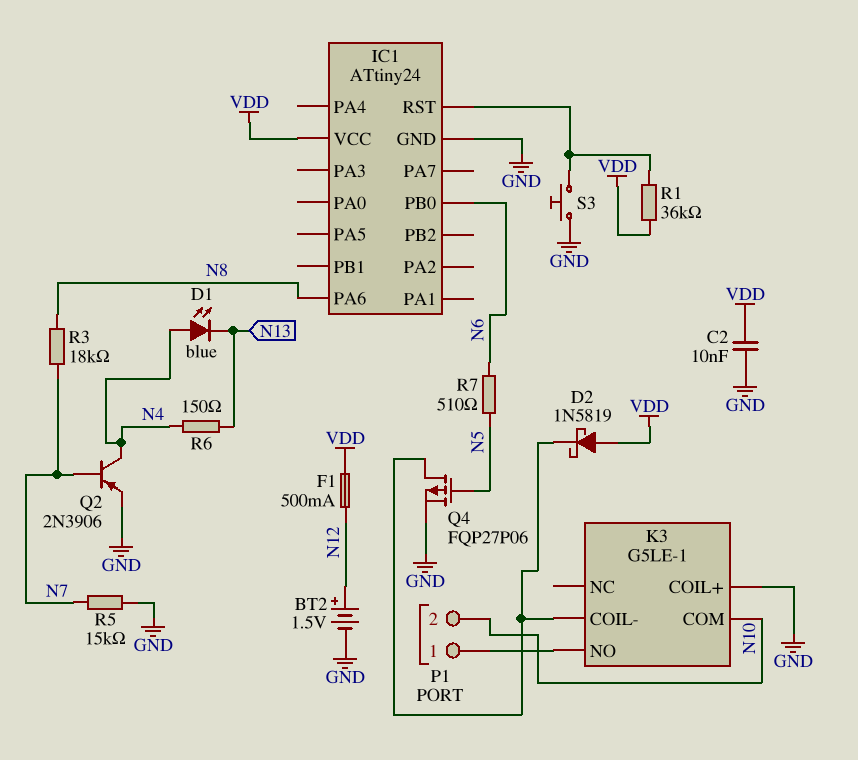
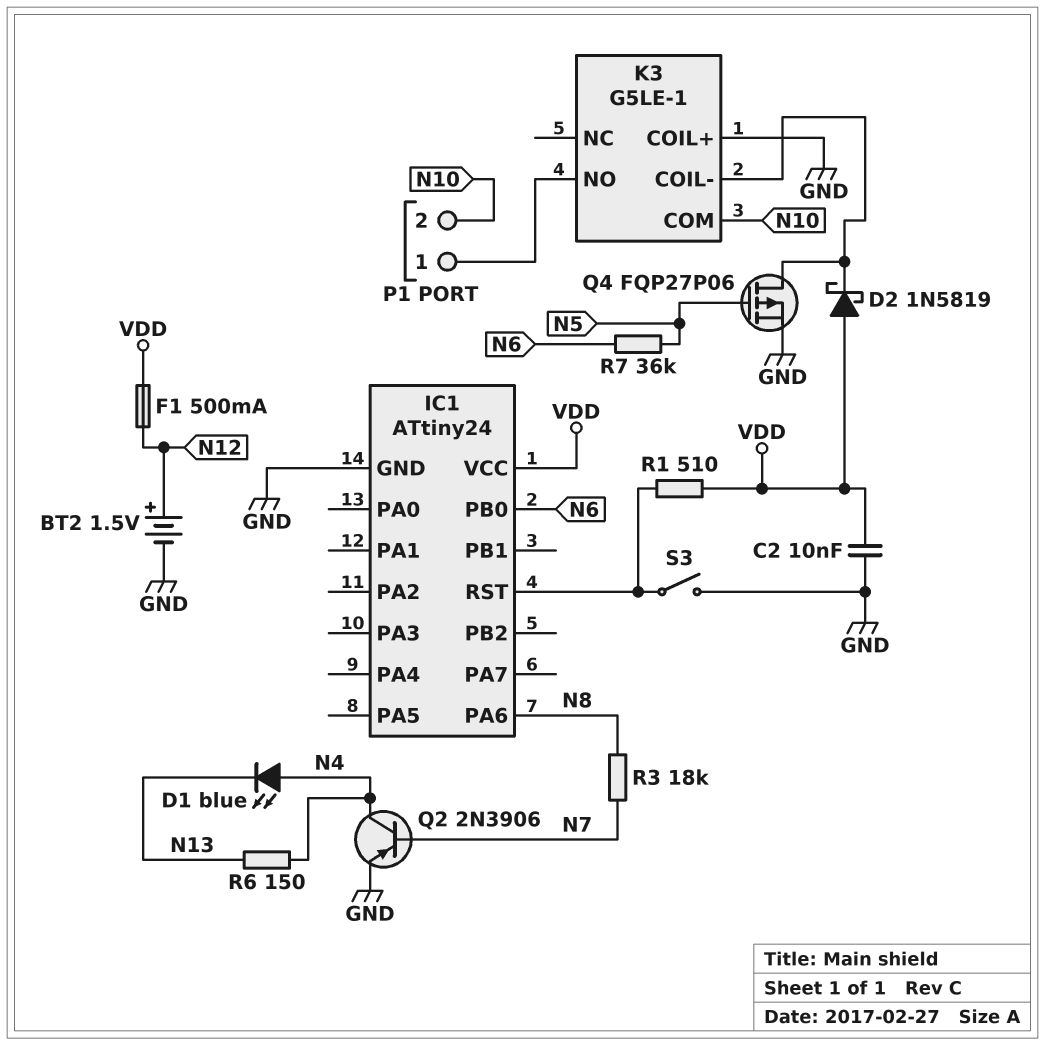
R1: 36k (IC1/RST, VDD) -> 510 (IC1/RST, VDD)
R5: 15k (GND, N7) -> none
R7: 510 (N5, N6) -> 36k (N5, N6)
S3: button (GND, IC1/RST) -> switch (GND, IC1/RST)

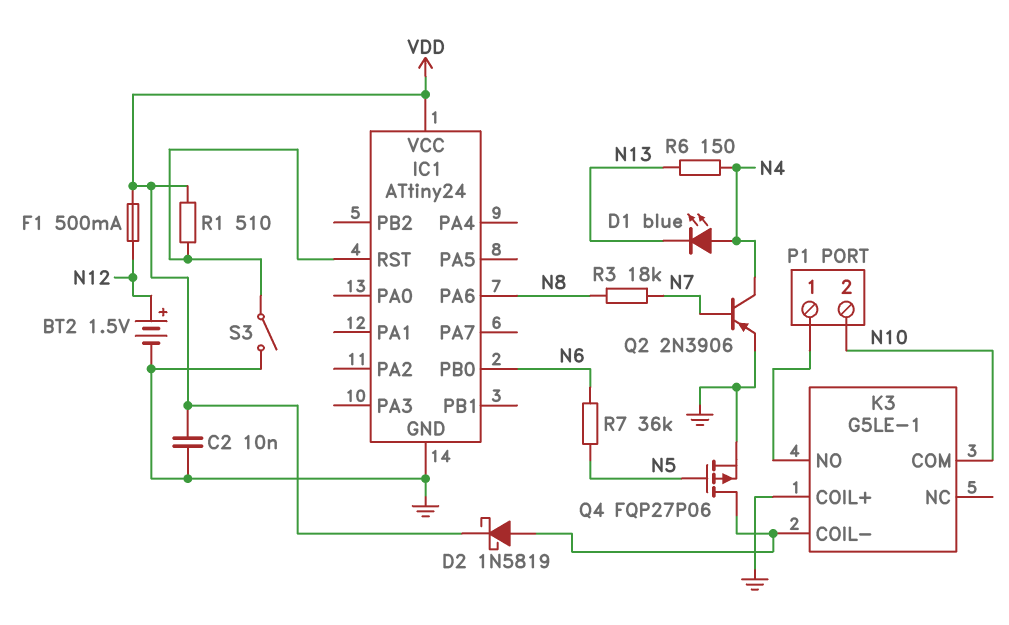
D2: schottky 1N5819 (A VDD, K K3/COIL-) -> schottky 1N5819 (A K3/COIL-, K VDD)

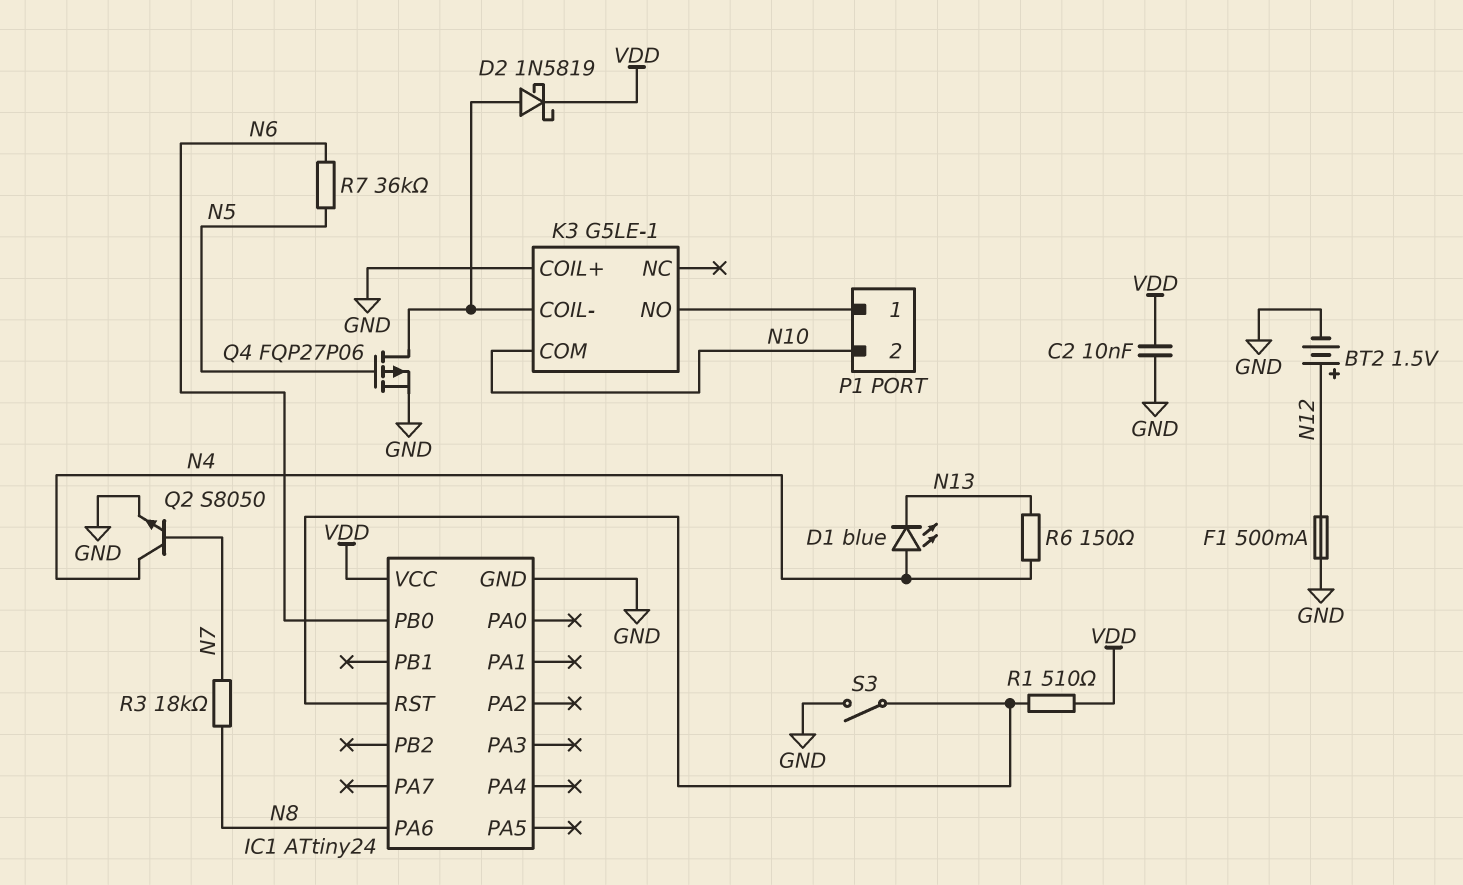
F1: 500mA (N12, VDD) -> 500mA (GND, N12)
Q2: PNP 2N3906 (B N7, C N4, E GND) -> NPN S8050 (B N7, C N4, E GND)

